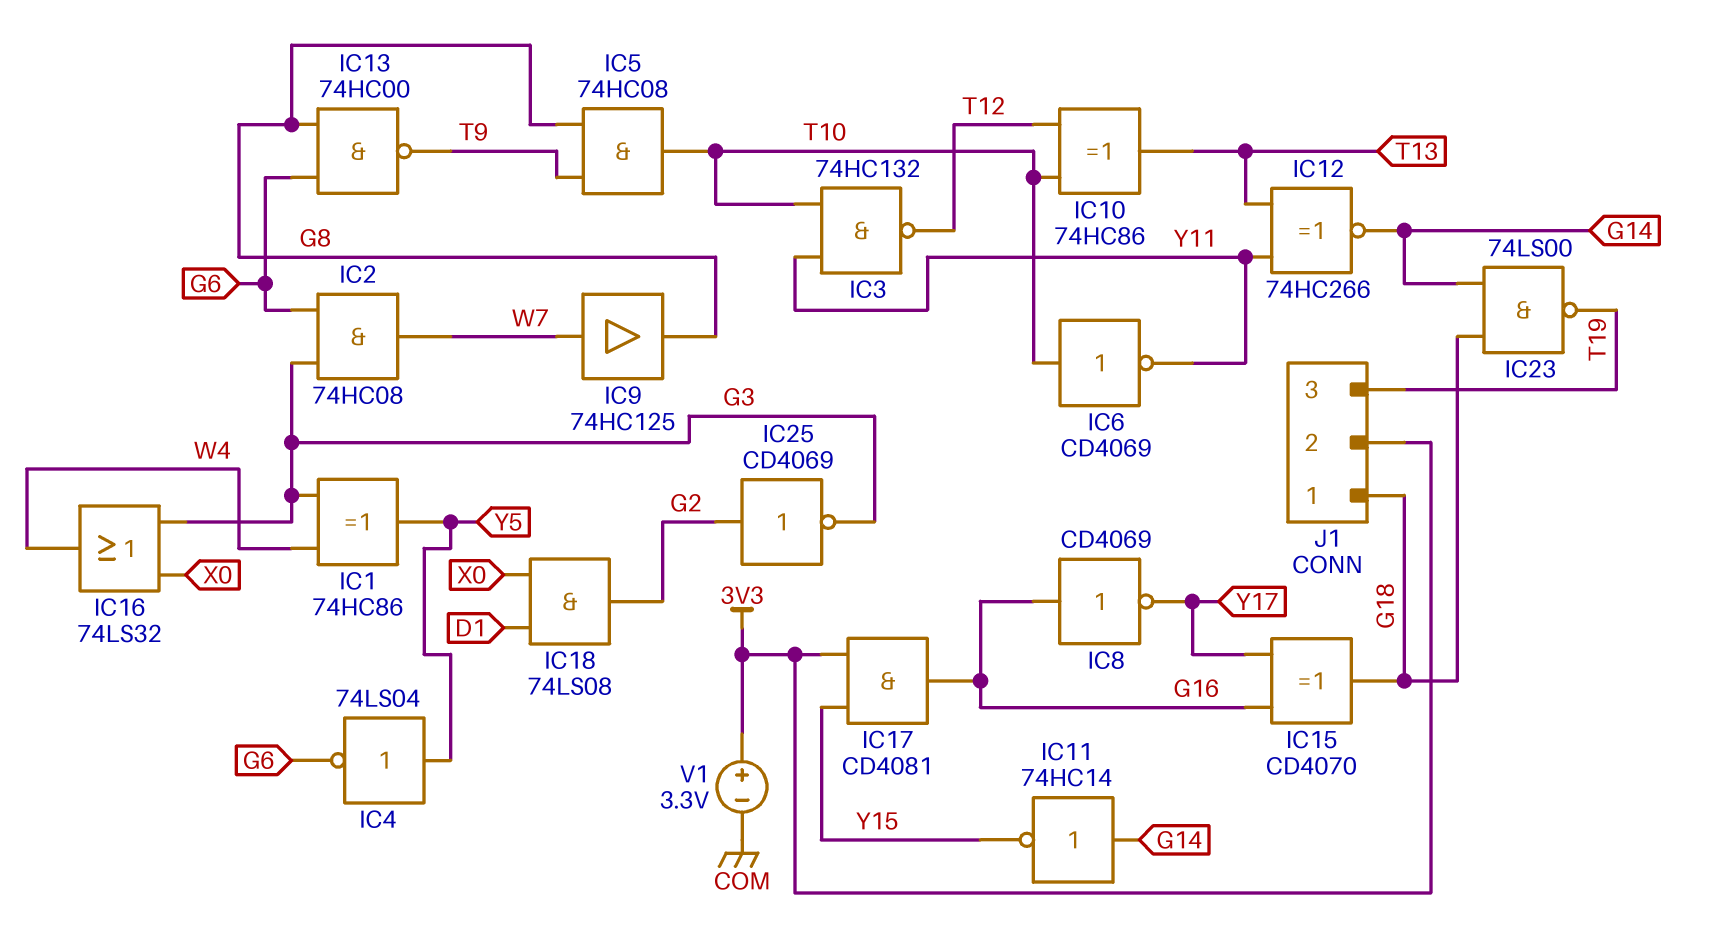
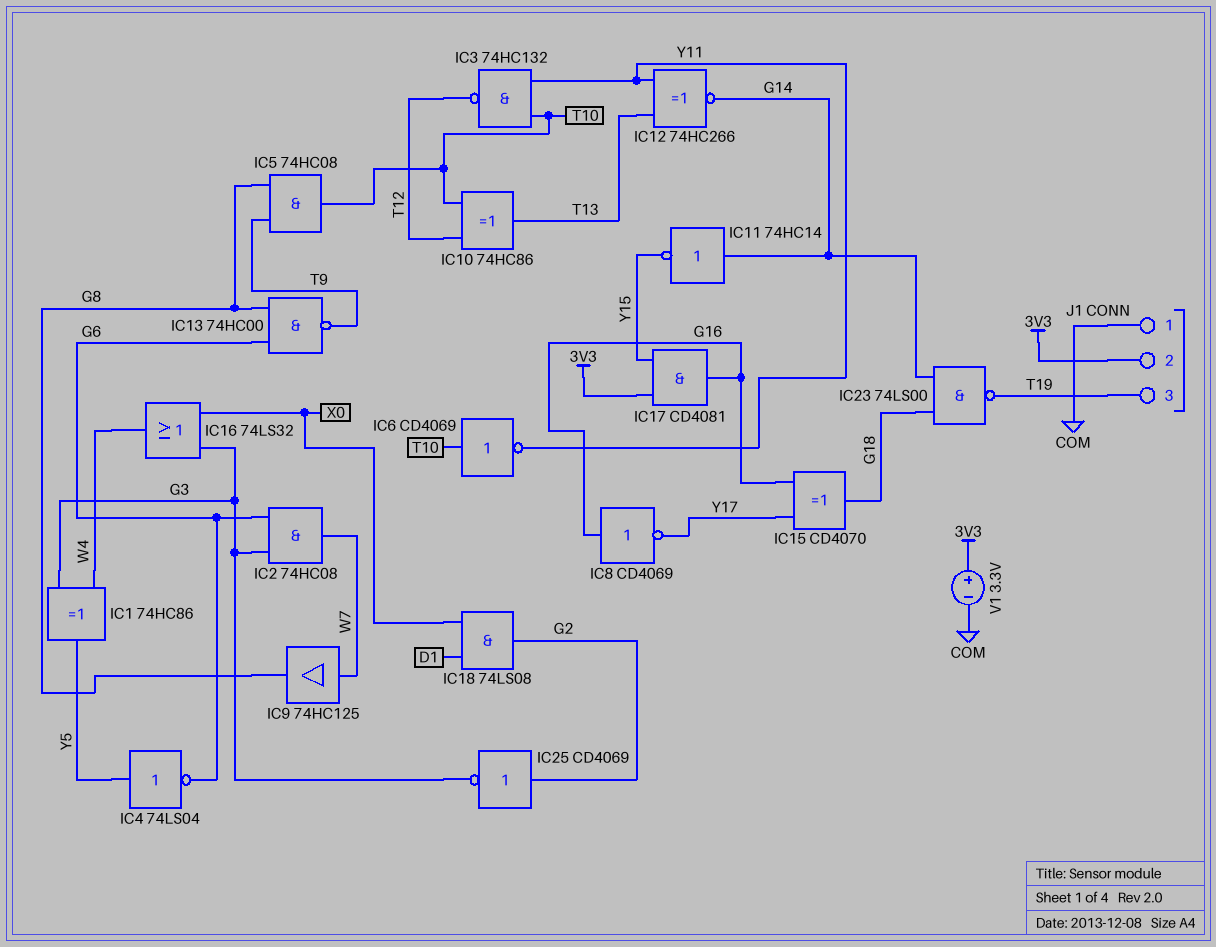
J1 pin 1: G18 -> COM

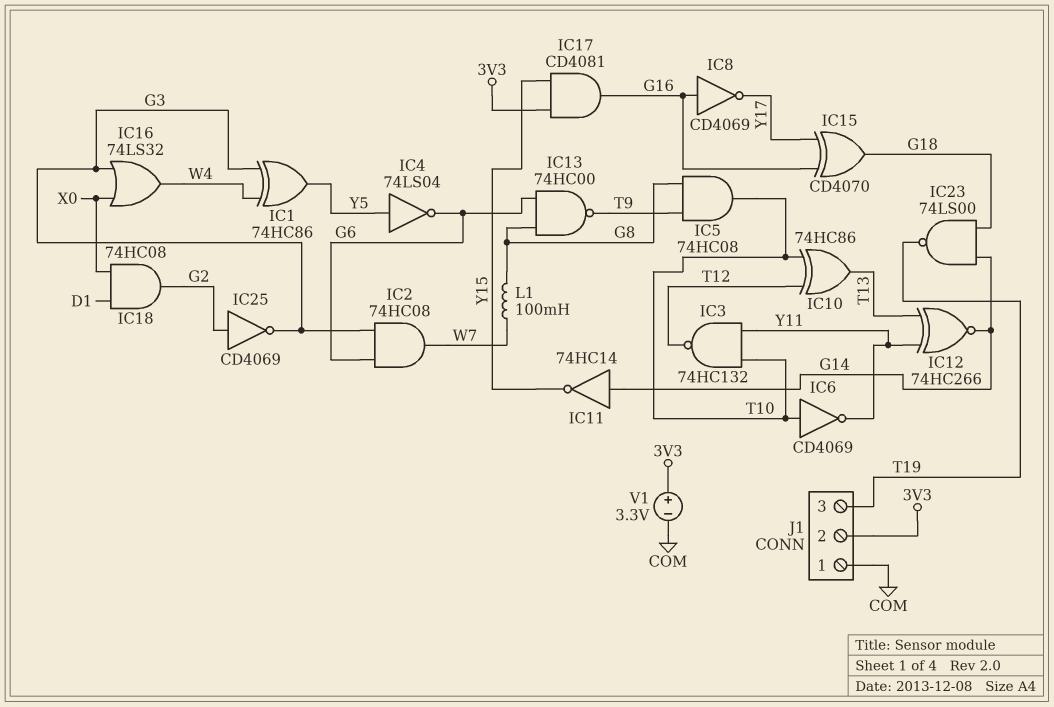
IC9: buffer 74HC125 (in W7, out G8) -> none
IC18: AND 74LS08 (in D1, in X0, out G2) -> AND 74HC08 (in D1, in X0, out G2)
L1: none -> 100mH (G8, W7)

